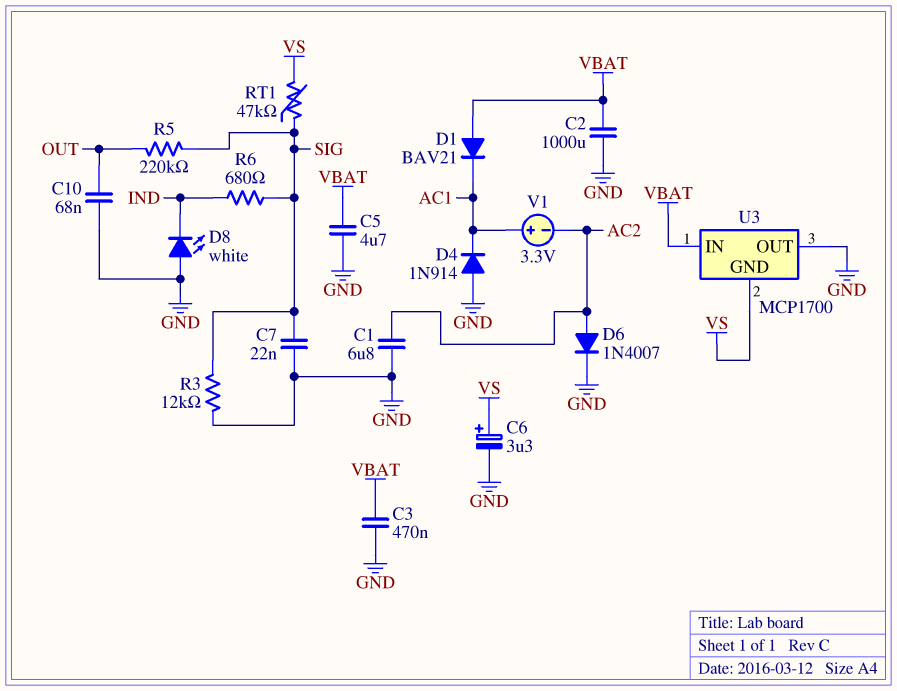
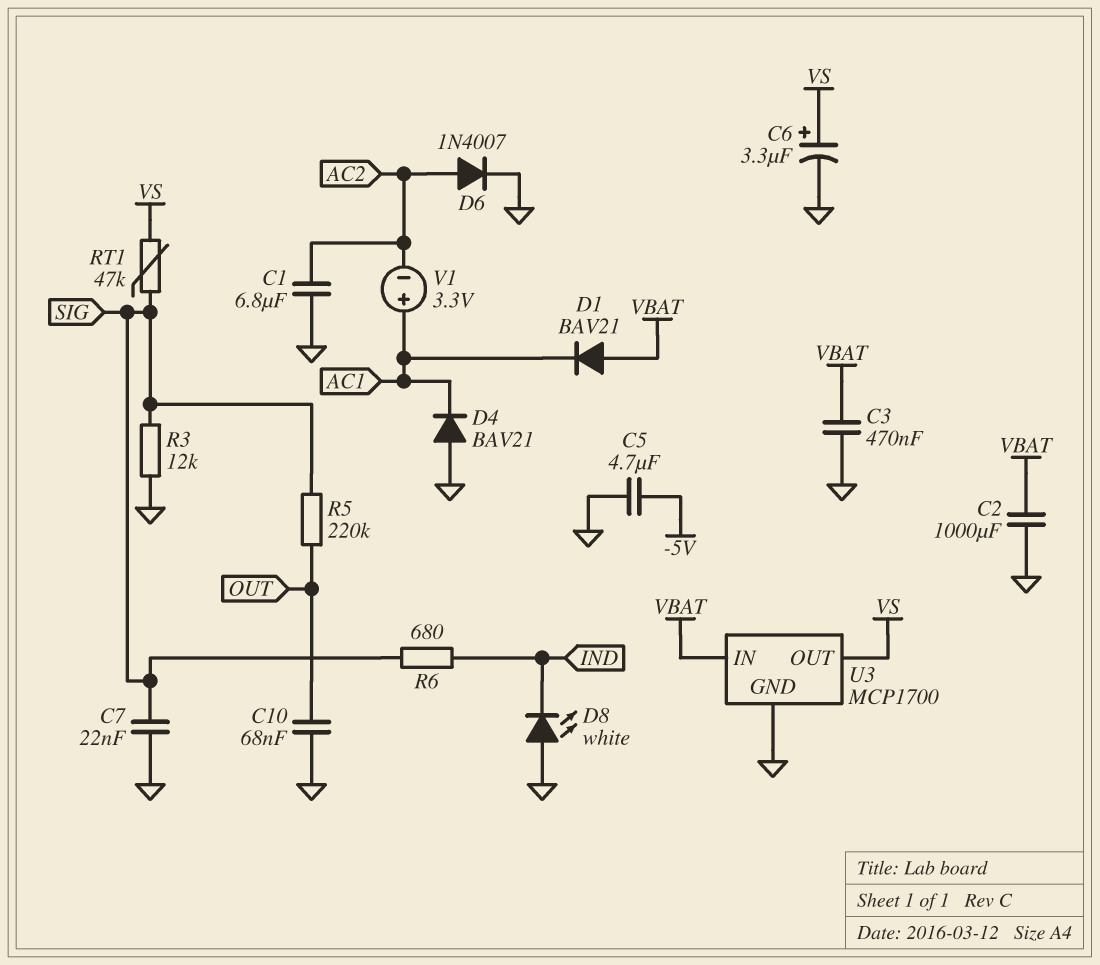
C5: 4.7uF (GND, VBAT) -> 4.7uF (-5V, GND)
D4: diode 1N914 (A GND, K AC1) -> diode BAV21 (A GND, K AC1)
U3 pin GND: VS -> GND
U3 pin OUT: GND -> VS

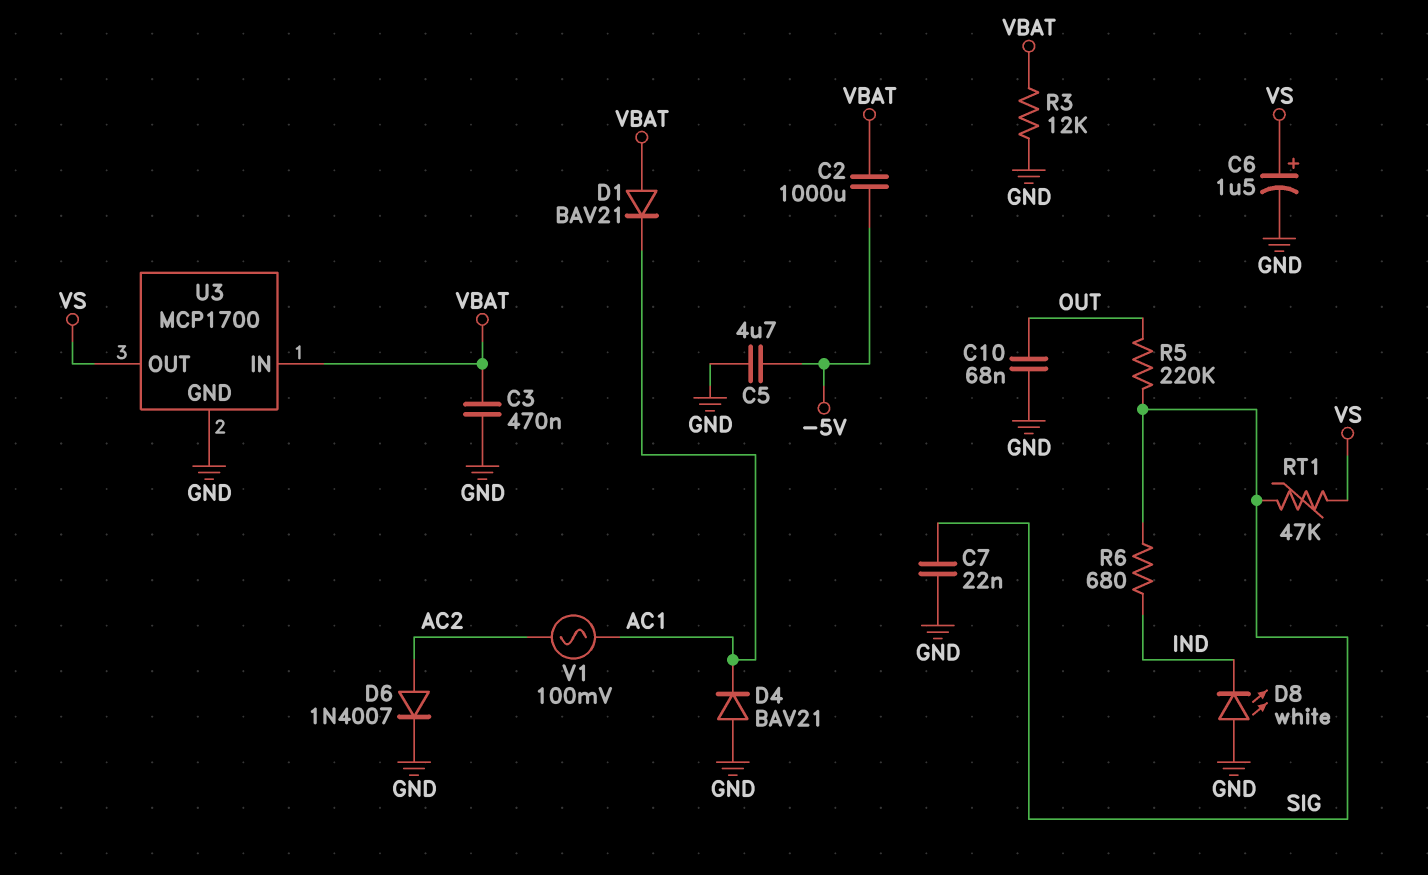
C1: 6.8uF (AC2, GND) -> none
C2: 1000uF (GND, VBAT) -> 1000uF (-5V, VBAT)
C6: 3.3uF (plus VS, minus GND) -> 1.5uF (plus VS, minus GND)
R3: 12k (GND, SIG) -> 12k (GND, VBAT)
V1: 3.3V (plus AC1, minus AC2) -> AC 100mV (AC1, AC2)

